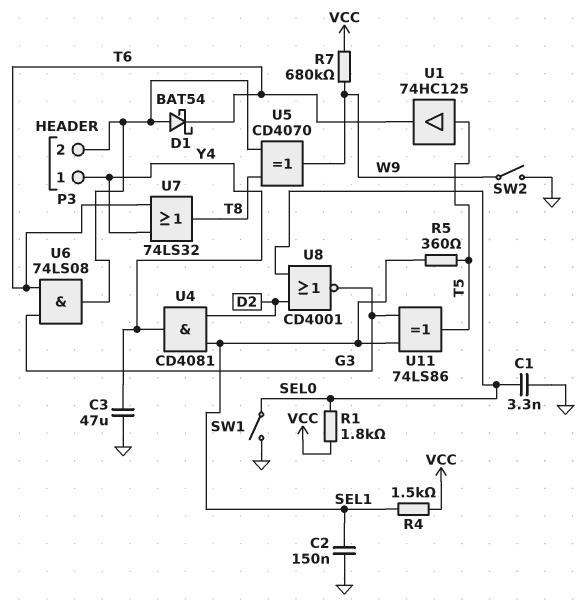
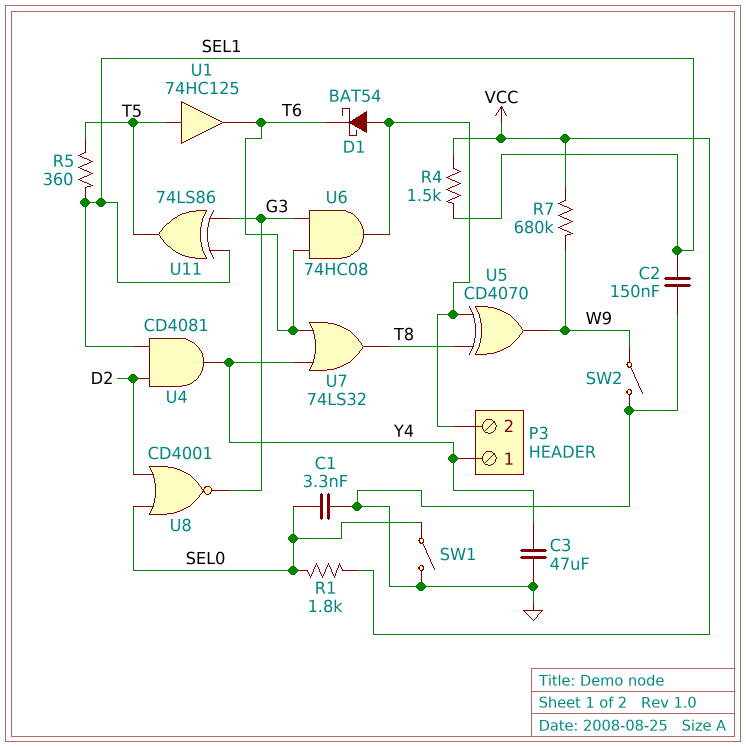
U6: AND 74LS08 (in G3, in T6, out P3/2) -> AND 74HC08 (in G3, in T6, out P3/2)

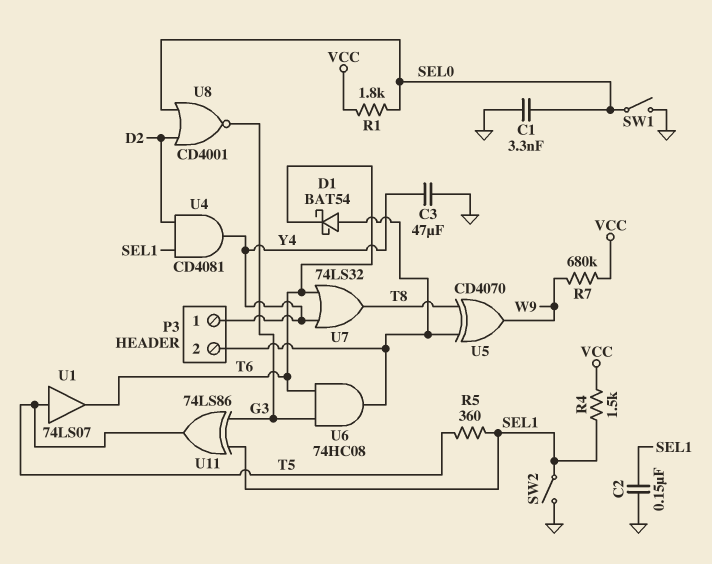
SW2: switch (GND, W9) -> switch (GND, SEL1)
U1: buffer 74HC125 (in T5, out T6) -> buffer 74LS07 (in T5, out T6)

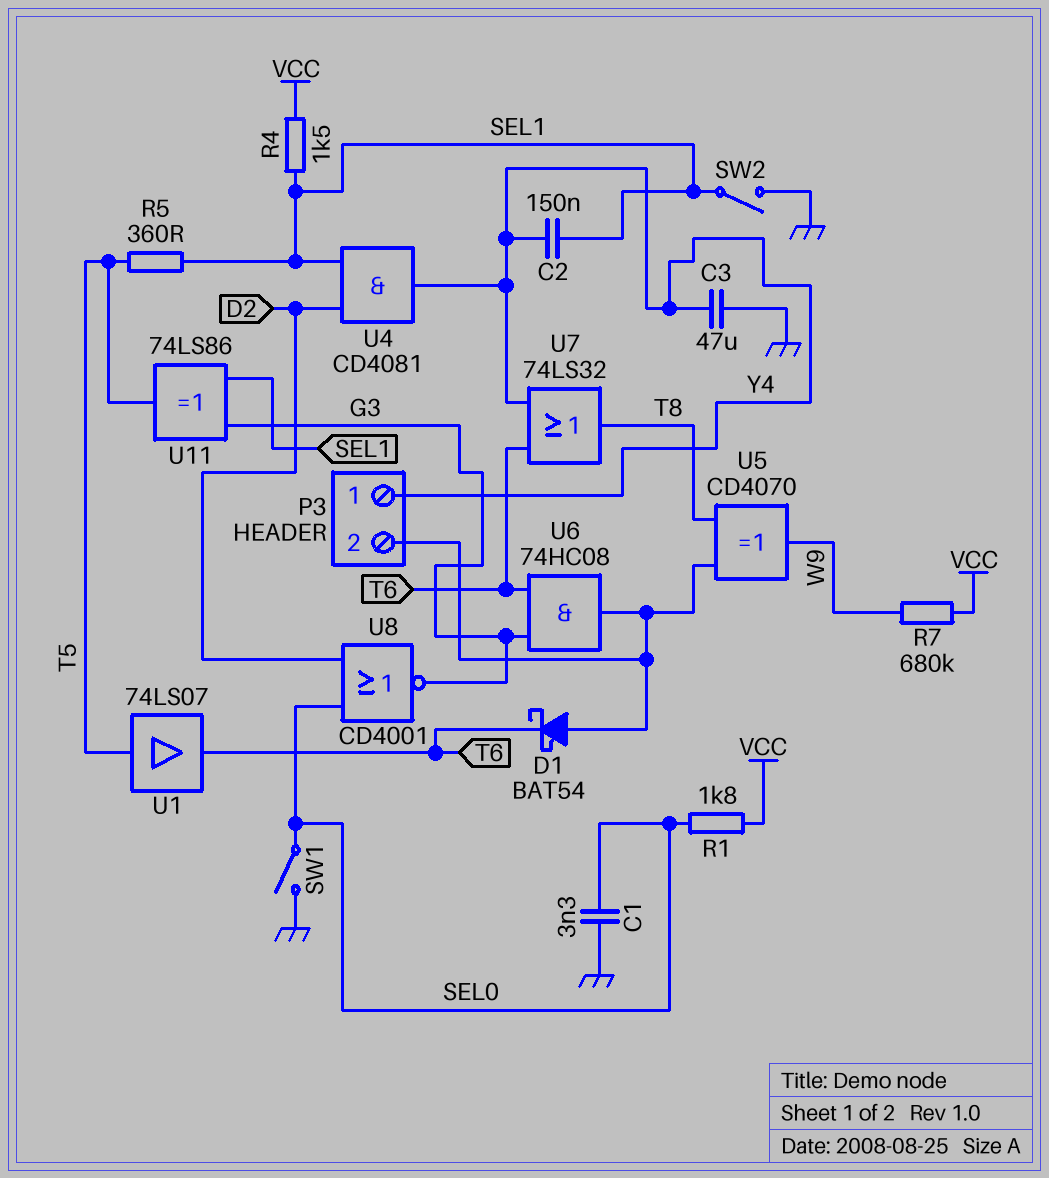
C2: 150nF (GND, SEL1) -> 150nF (SEL1, Y4)

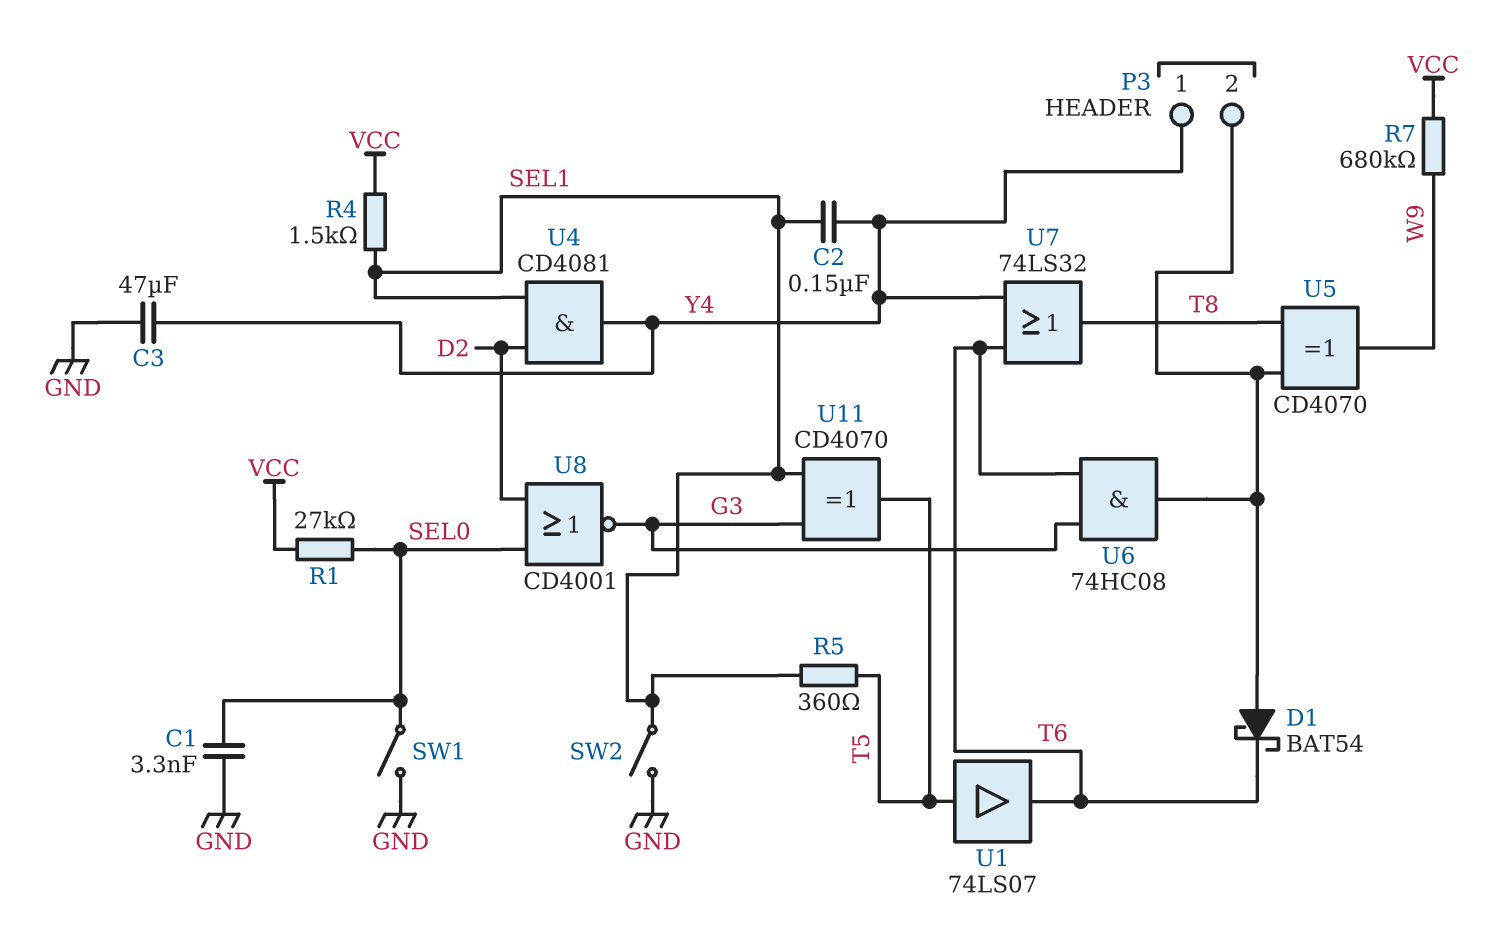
R1: 1.8k (SEL0, VCC) -> 27k (SEL0, VCC)
U11: XOR 74LS86 (in G3, in SEL1, out T5) -> XOR CD4070 (in G3, in SEL1, out T5)

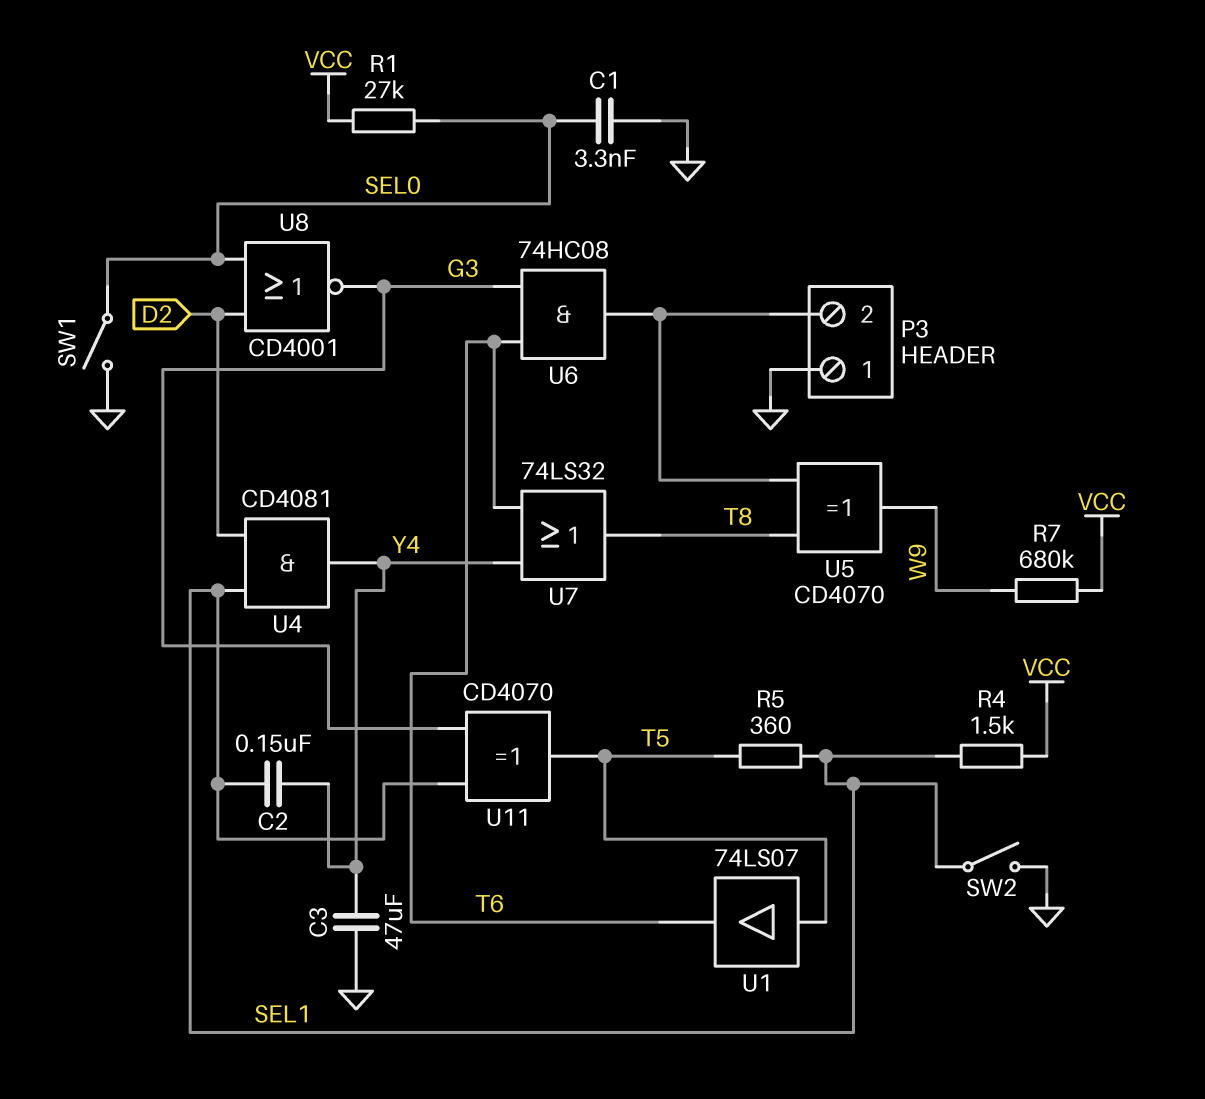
D1: schottky BAT54 (A P3/2, K T6) -> none
P3 pin 1: Y4 -> GND

